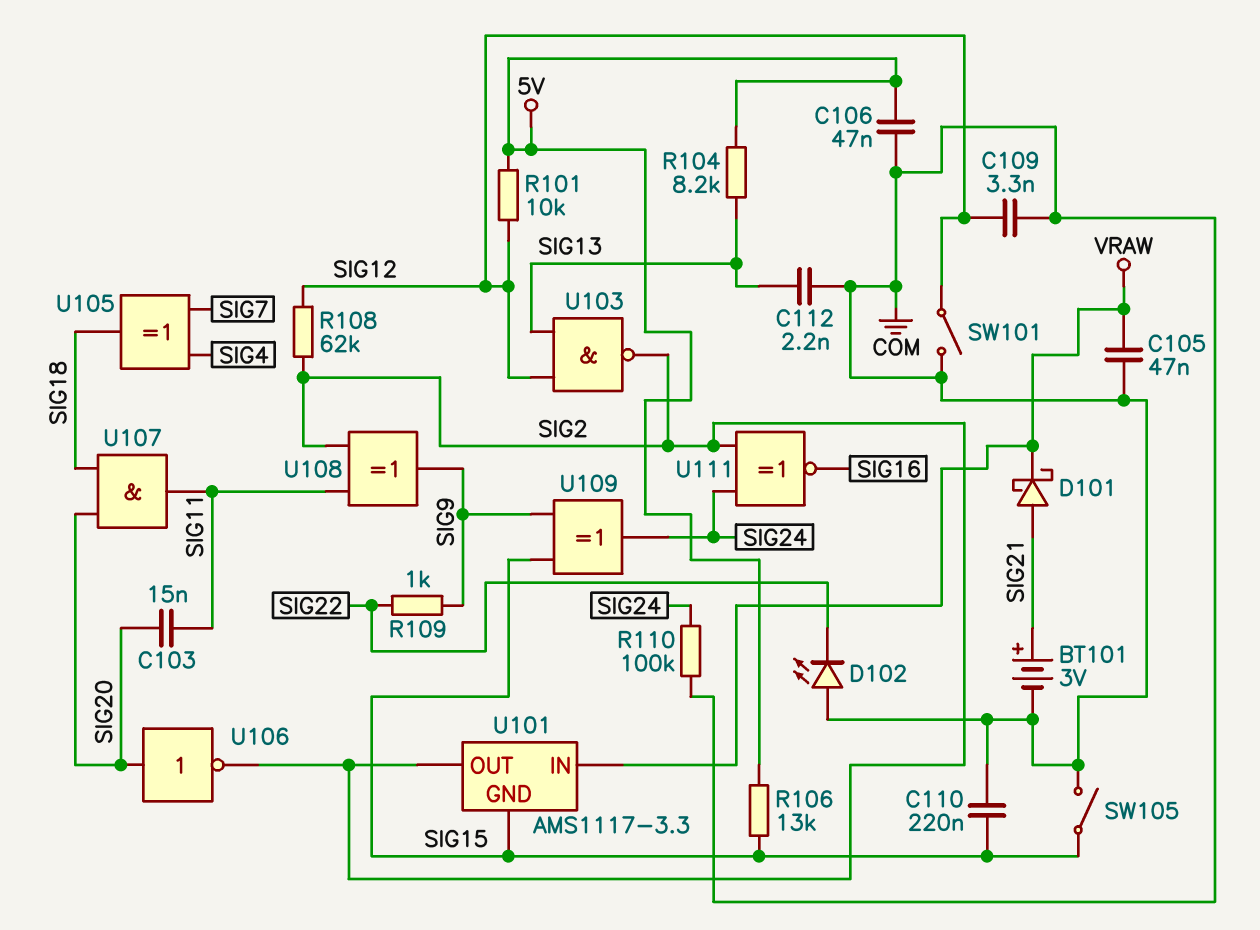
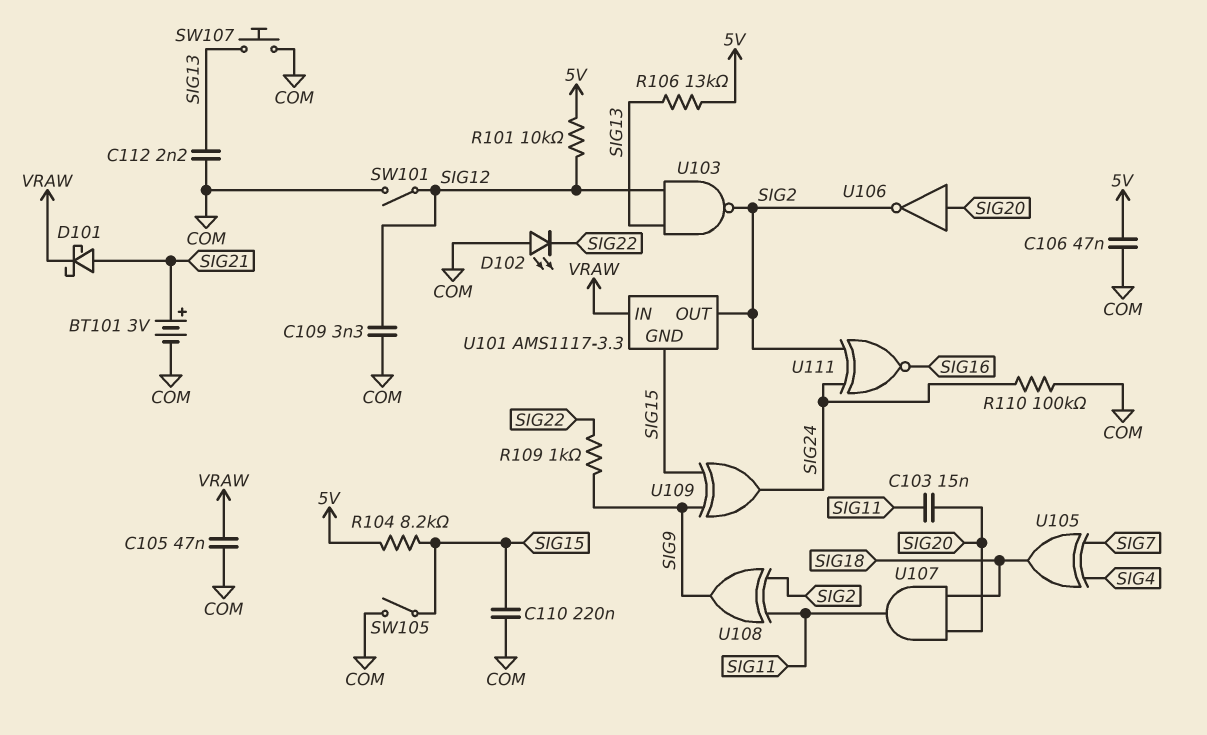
R104: 8.2k (5V, SIG13) -> 8.2k (5V, SIG15)
R106: 13k (5V, SIG15) -> 13k (5V, SIG13)
R108: 62k (SIG2, SIG12) -> none
SW107: none -> button (COM, SIG13)

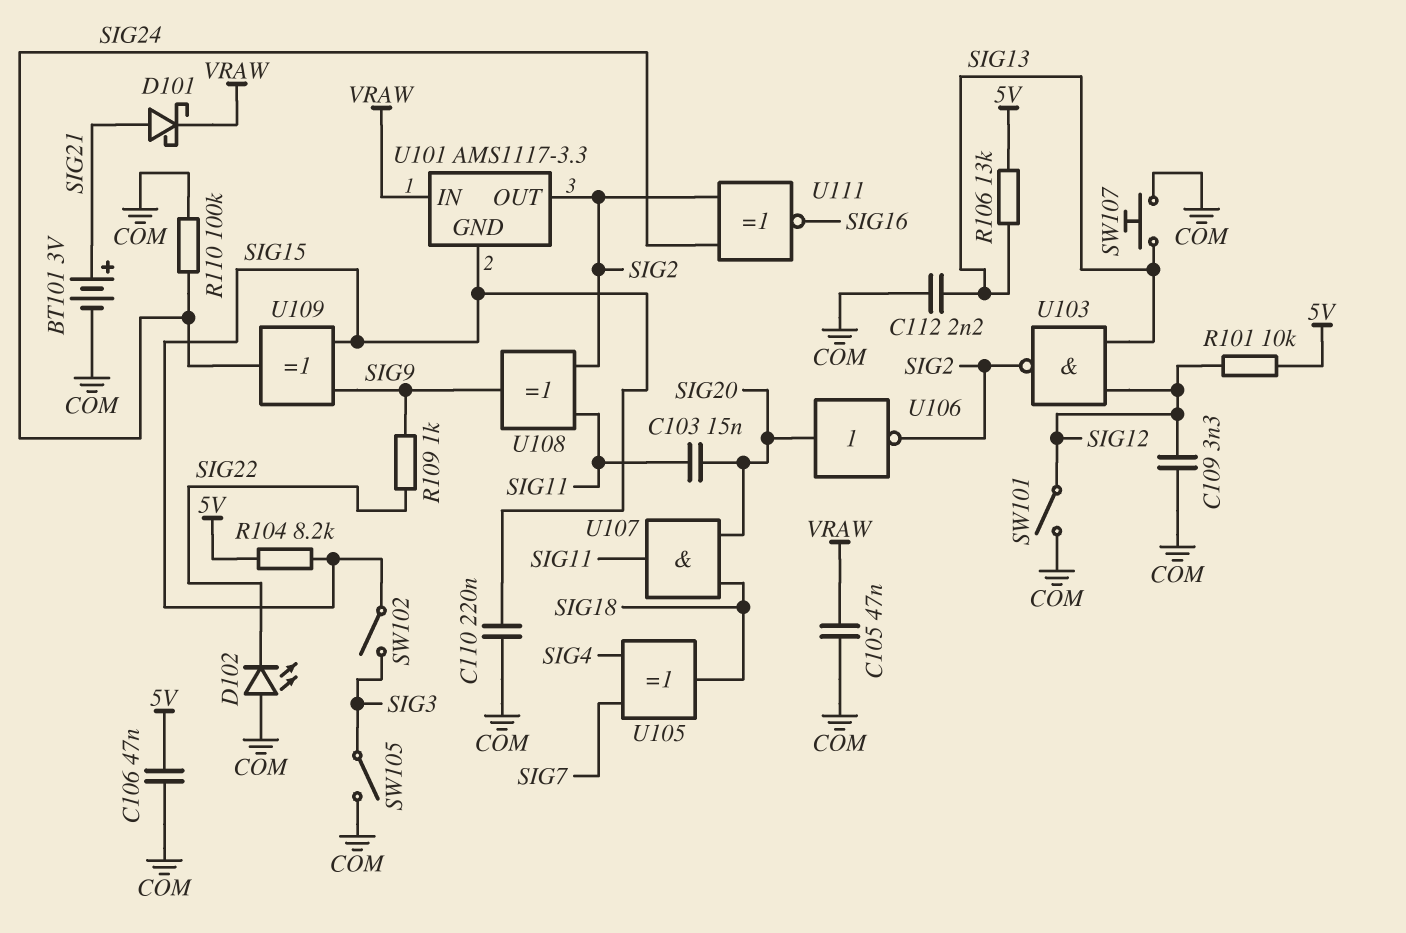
SW102: none -> switch (SIG3, SIG15)
SW105: switch (COM, SIG15) -> switch (COM, SIG3)

